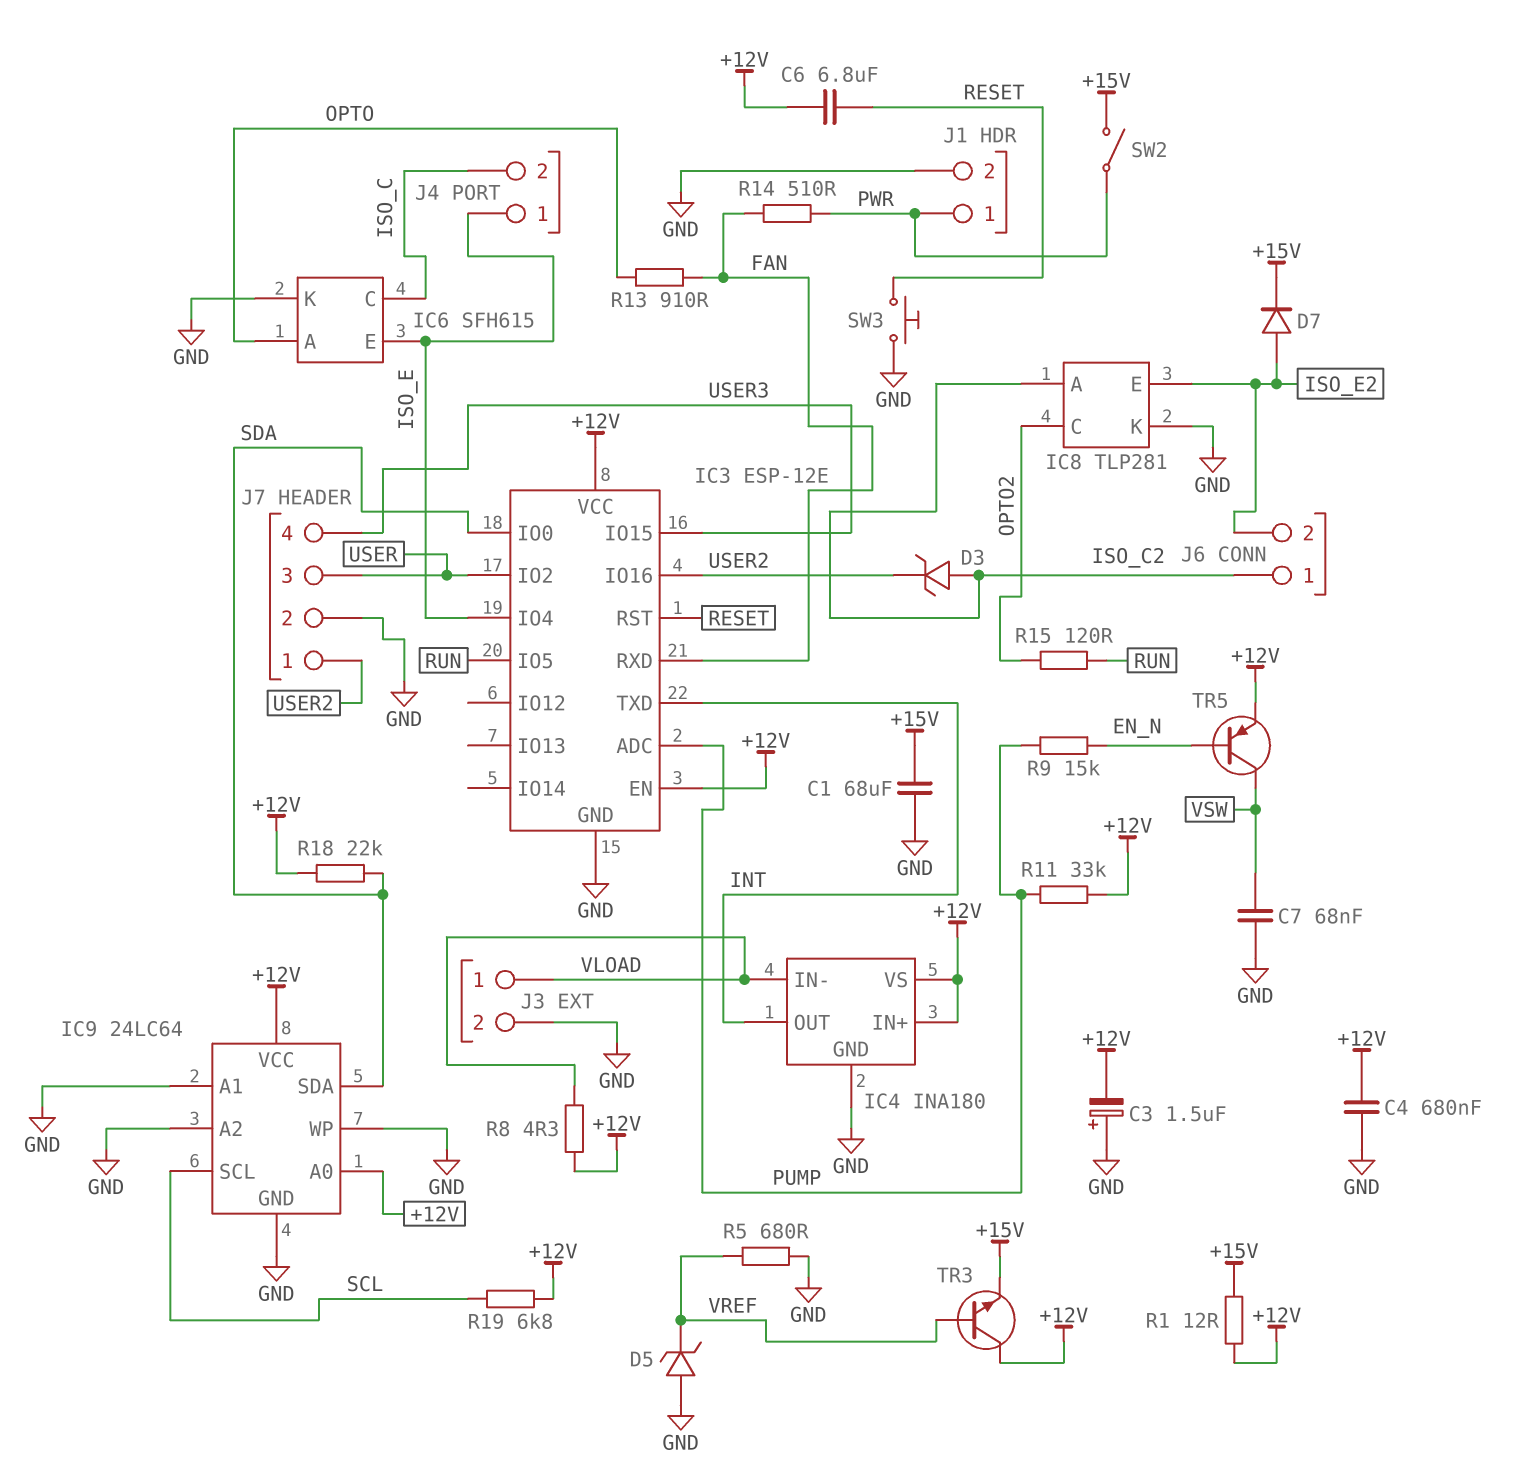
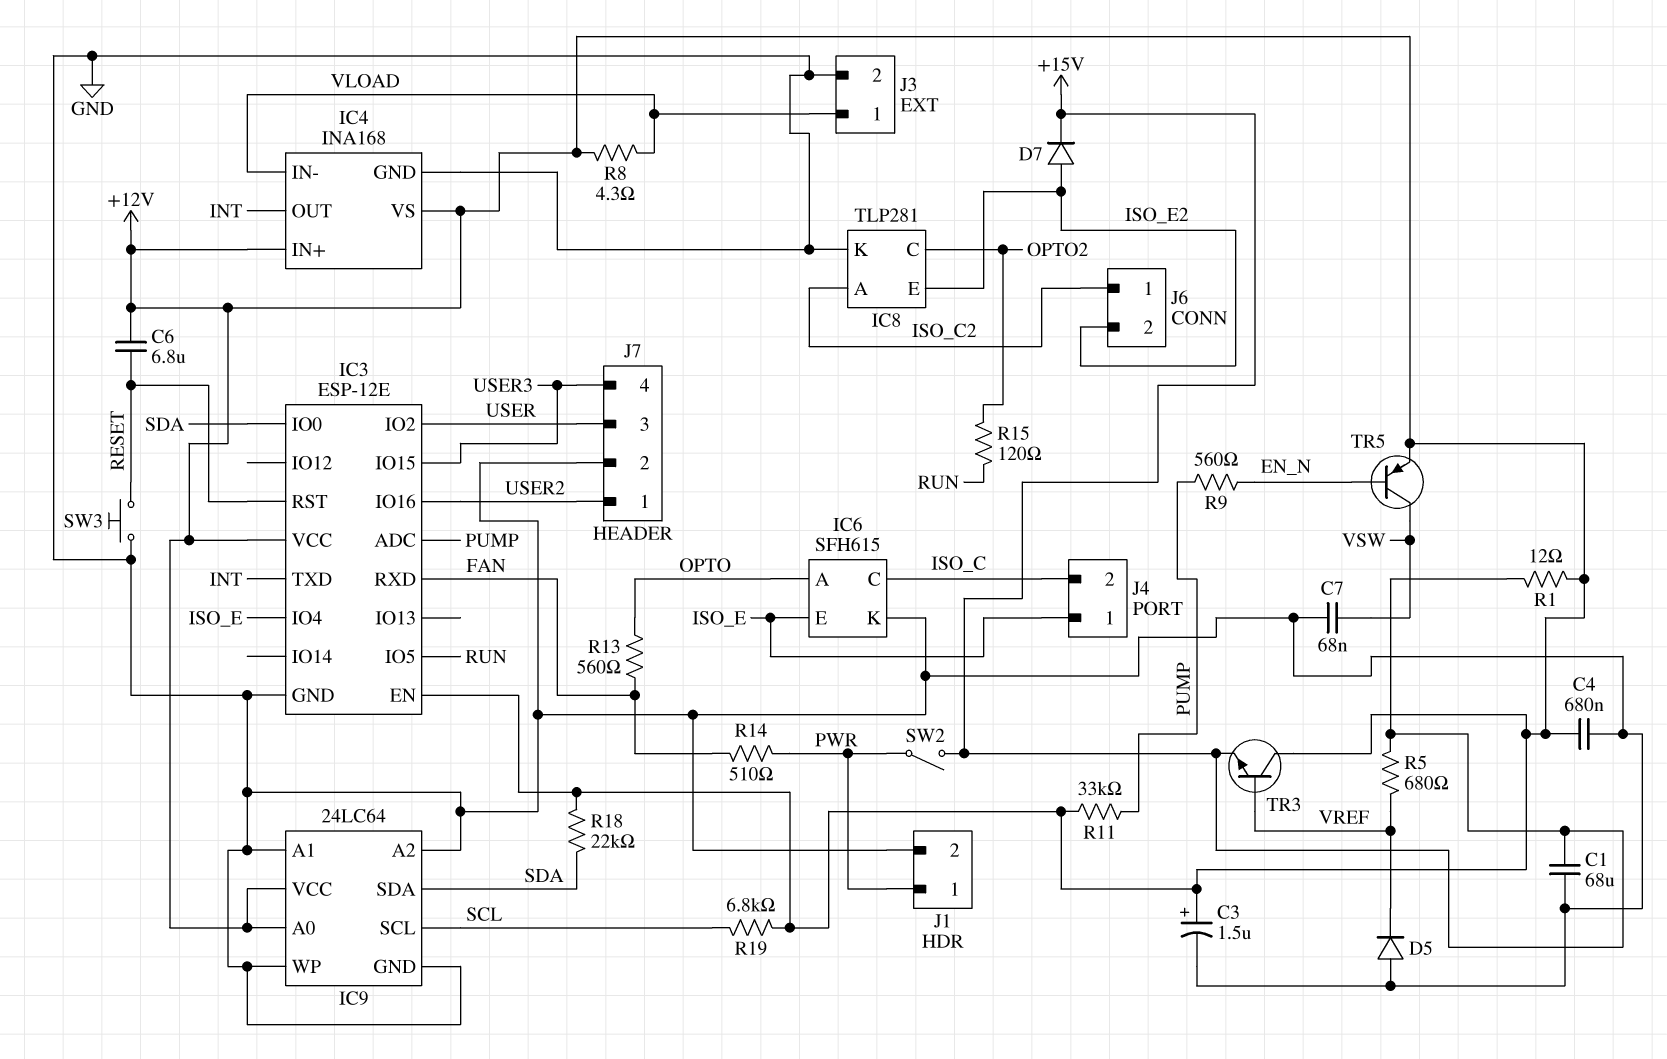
C3: 1.5uF (plus GND, minus +12V) -> 1.5uF (plus +12V, minus GND)
D3: zener (A ISO_C2, K USER2) -> none
D5: zener (A GND, K VREF) -> diode (A GND, K VREF)
IC4: INA180 -> INA168
R5: 680 (GND, VREF) -> 680 (+15V, VREF)
R9: 15k (EN_N, PUMP) -> 560 (EN_N, PUMP)
R13: 910 (FAN, OPTO) -> 560 (FAN, OPTO)

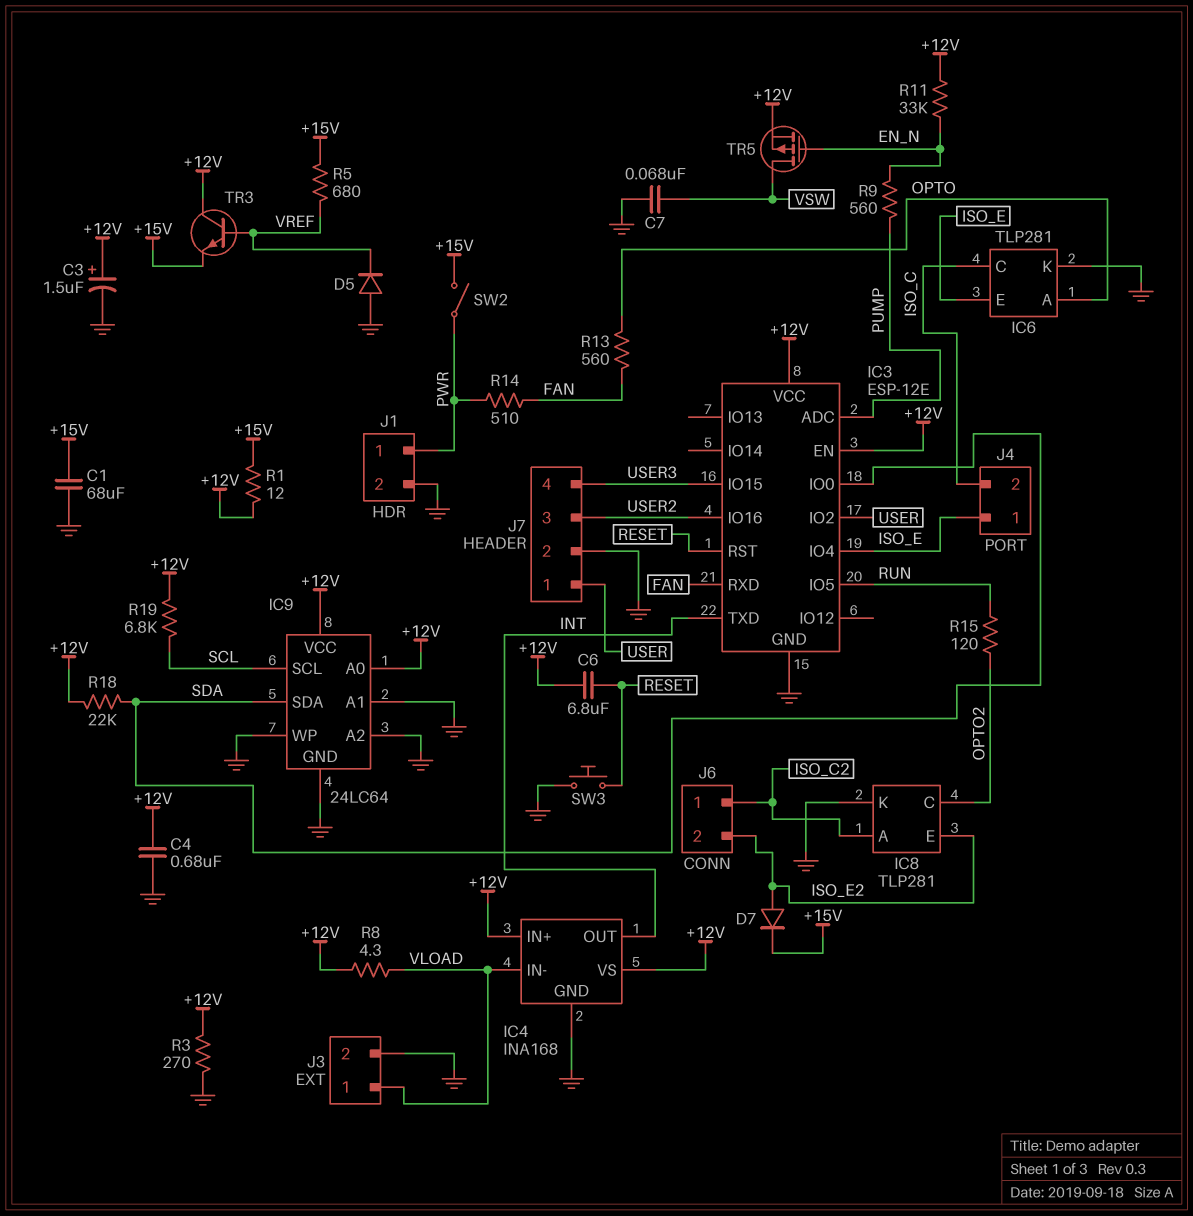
IC6: SFH615 -> TLP281
J7 pin 1: USER2 -> USER
J7 pin 3: USER -> USER2
R3: none -> 270 (+12V, GND)
R11: 33k (+12V, PUMP) -> 33k (+12V, EN_N)
TR5: PNP (B EN_N, C VSW, E +12V) -> PMOS (G EN_N, D VSW, S +12V)

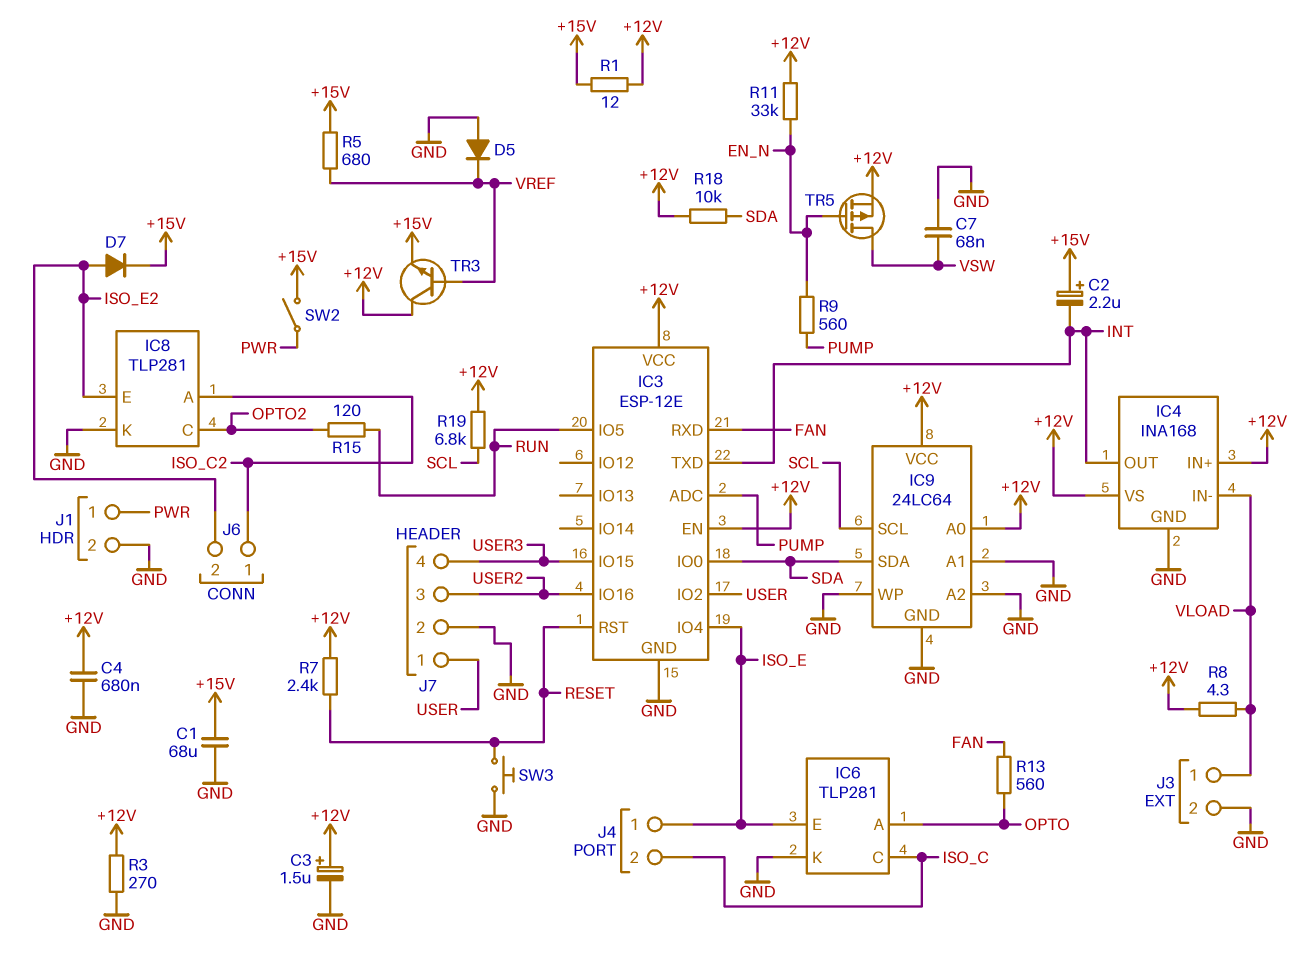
C2: none -> 2.2uF (plus +15V, minus INT)
C6: 6.8uF (+12V, RESET) -> none
R7: none -> 2.4k (+12V, RESET)
R14: 510 (FAN, PWR) -> none
R18: 22k (+12V, SDA) -> 10k (+12V, SDA)

